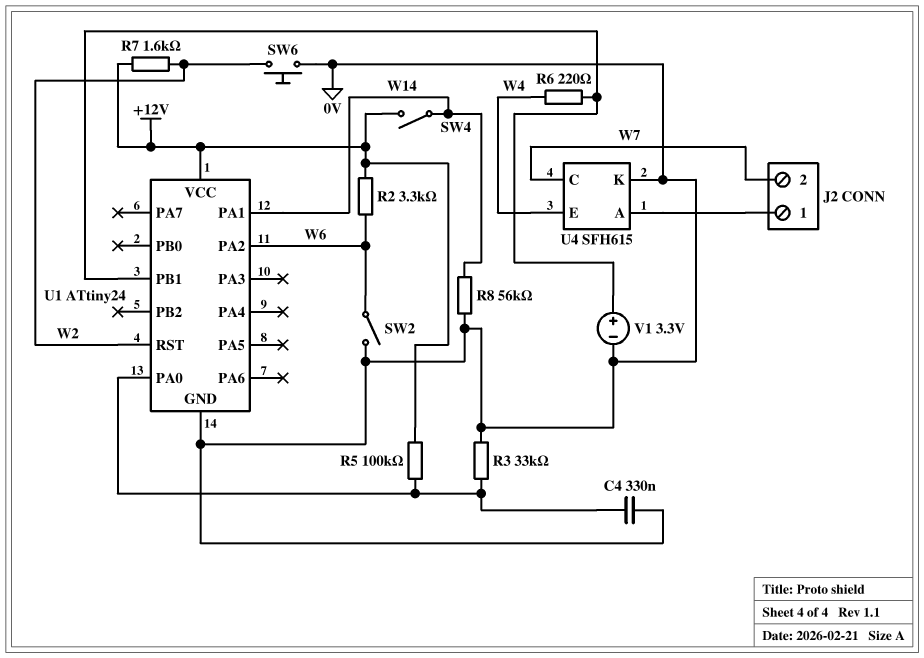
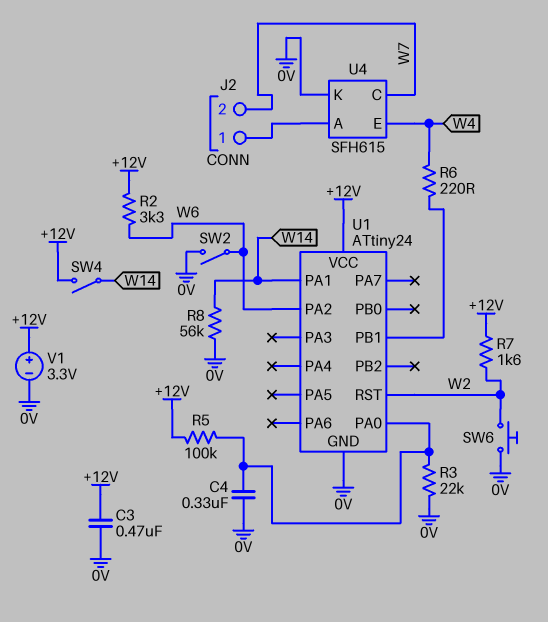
C3: none -> 470nF (+12V, 0V)
R3: 33k (0V, U1/PA0) -> 22k (0V, U1/PA0)
V1: 3.3V (plus U1/PB1, minus 0V) -> 3.3V (plus +12V, minus 0V)

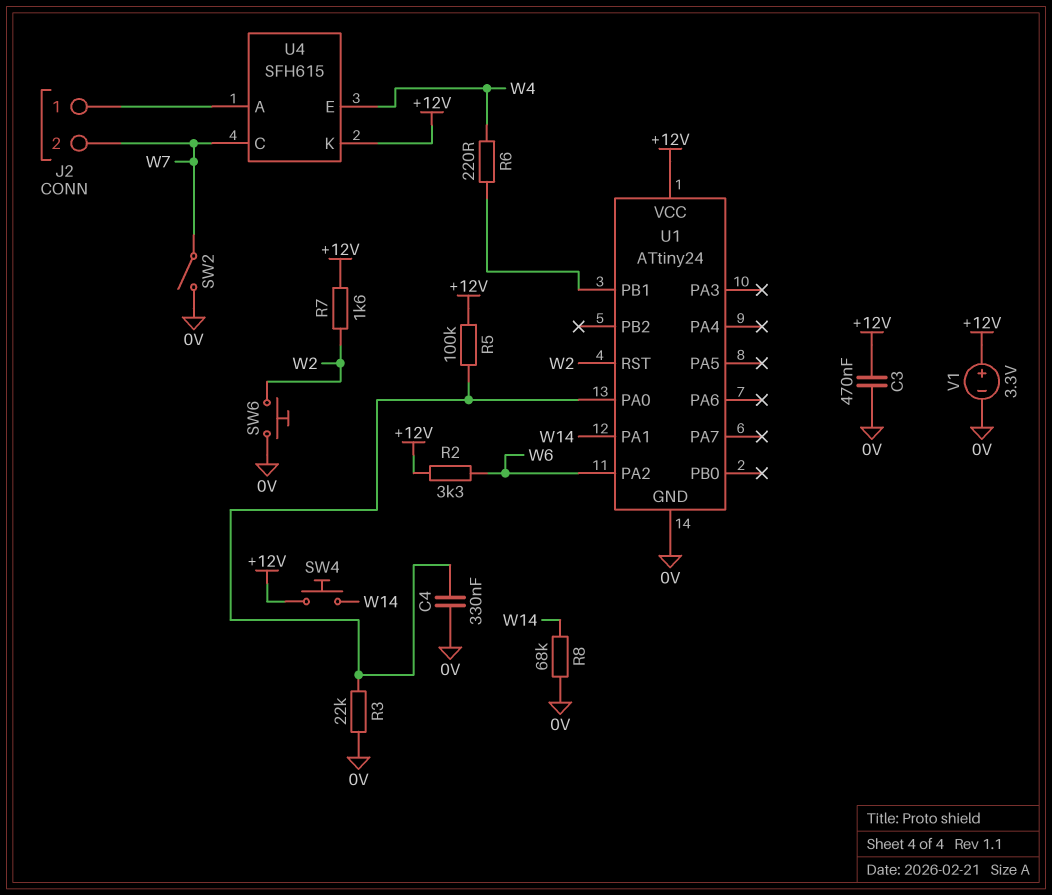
R8: 56k (0V, W14) -> 68k (0V, W14)
SW2: switch (0V, W6) -> switch (0V, W7)
SW4: switch (+12V, W14) -> button (+12V, W14)
U4 pin K: 0V -> +12V

